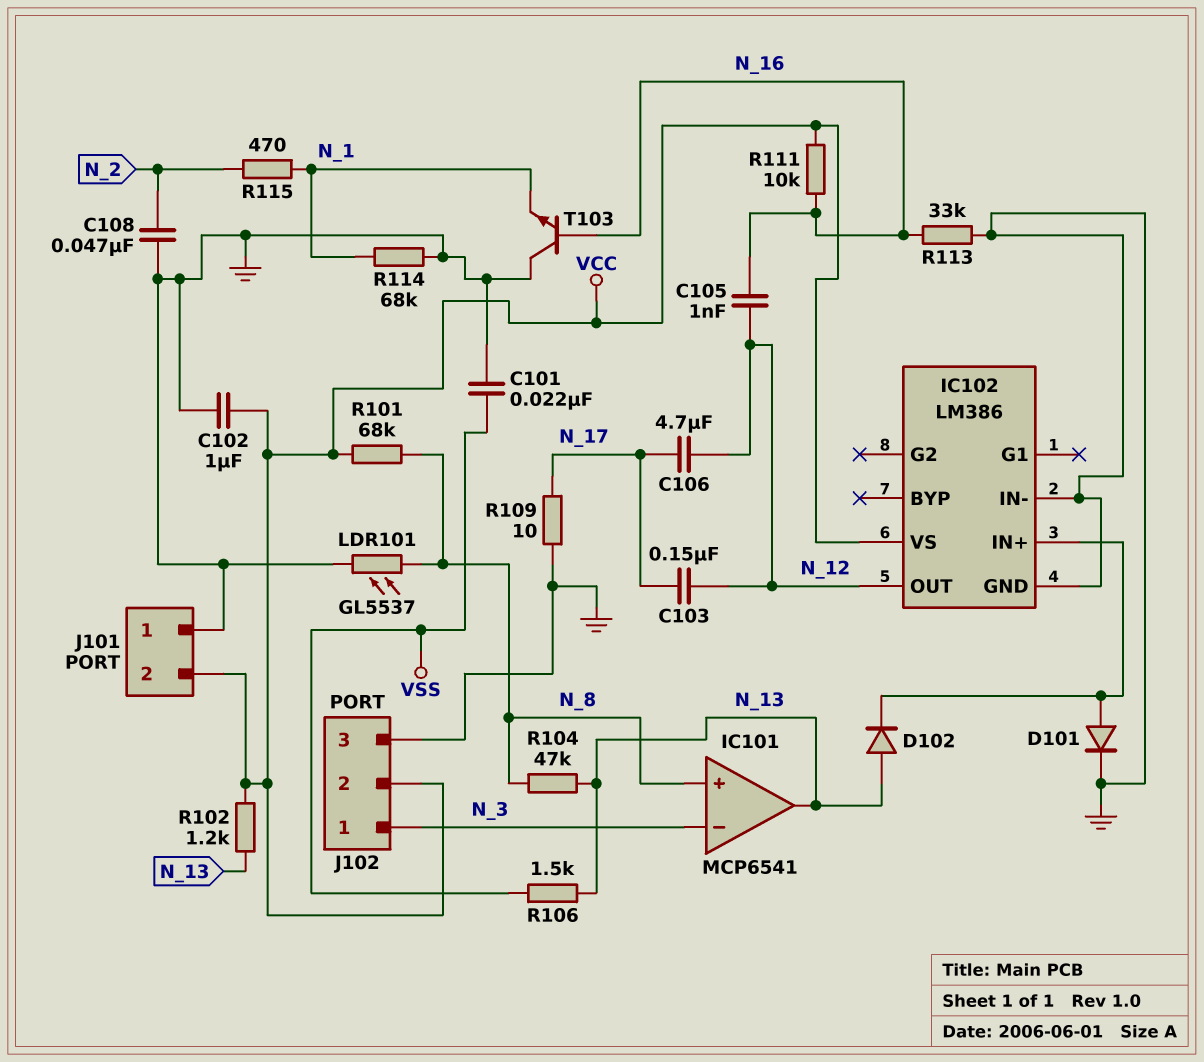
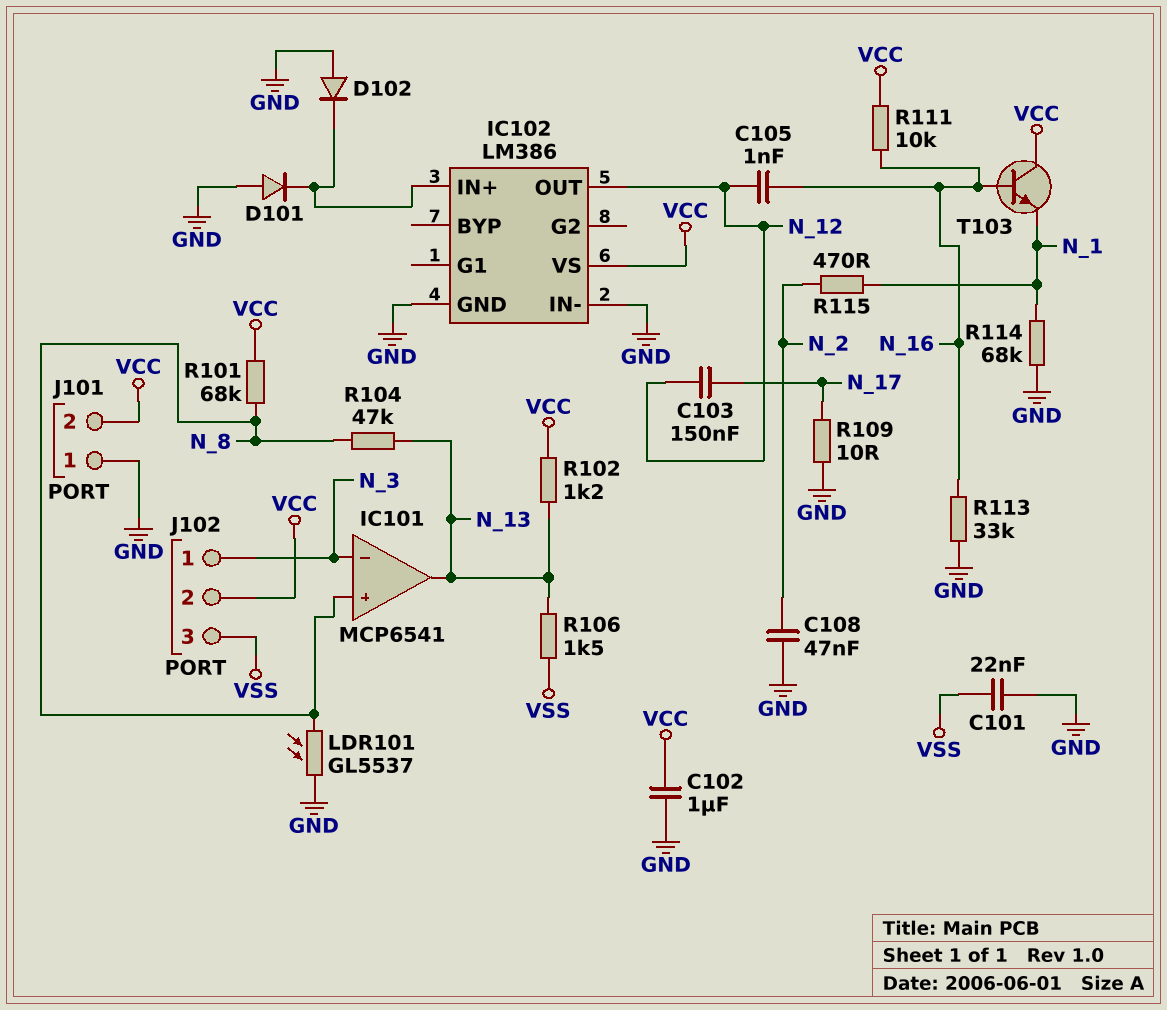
C106: 4.7uF (N_12, N_17) -> none
D101: diode (A IC102/IN+, K GND) -> diode (A GND, K IC102/IN+)
D102: diode (A N_13, K IC102/IN+) -> diode (A GND, K IC102/IN+)
J102 pin 3: GND -> VSS
T103: NPN (B N_16, C GND, E N_1) -> NPN (B N_16, C VCC, E N_1)

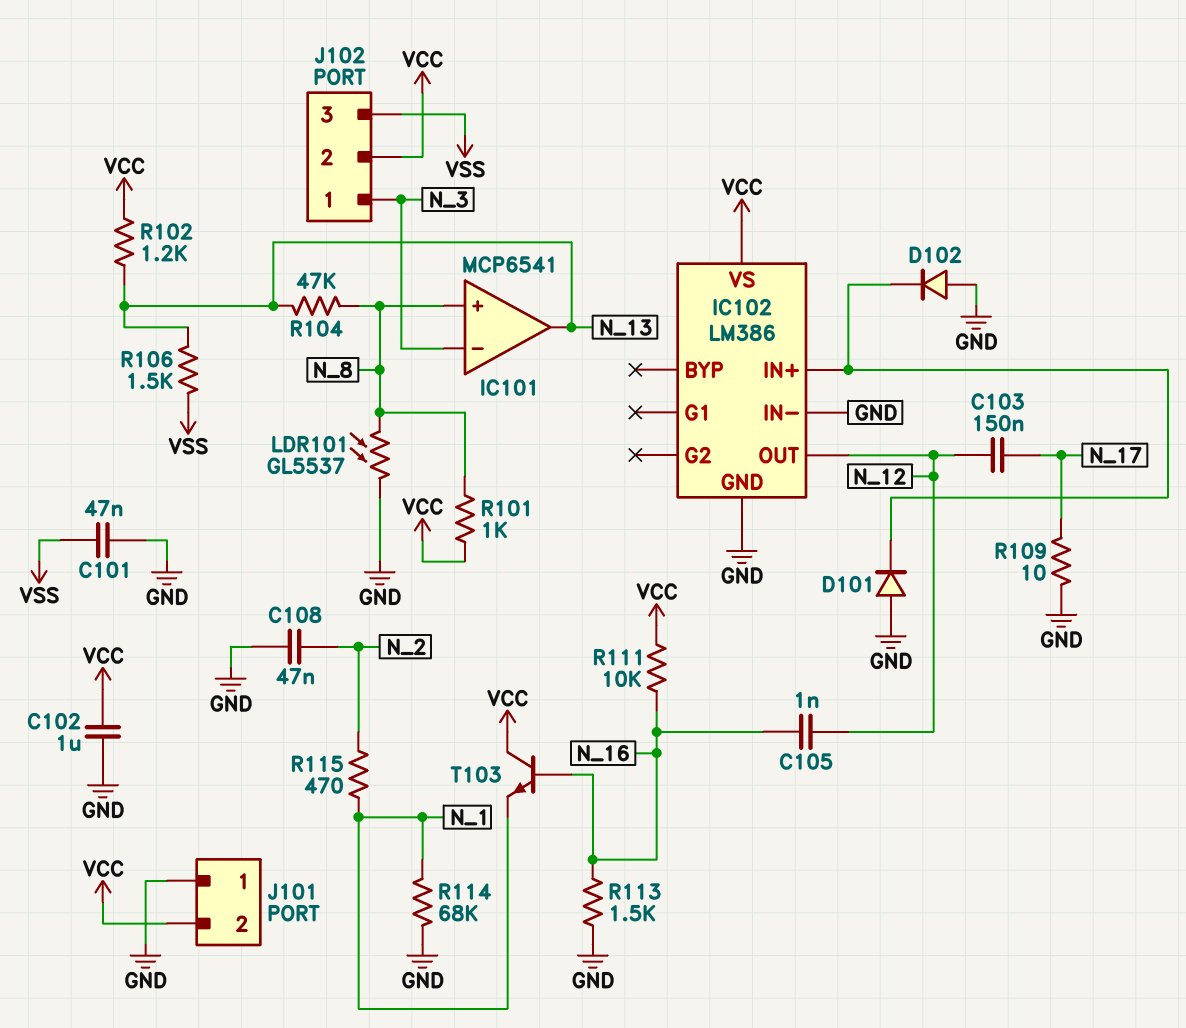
C101: 22nF (GND, VSS) -> 47nF (GND, VSS)
R101: 68k (N_8, VCC) -> 1k (N_8, VCC)
R113: 33k (GND, N_16) -> 1.5k (GND, N_16)

